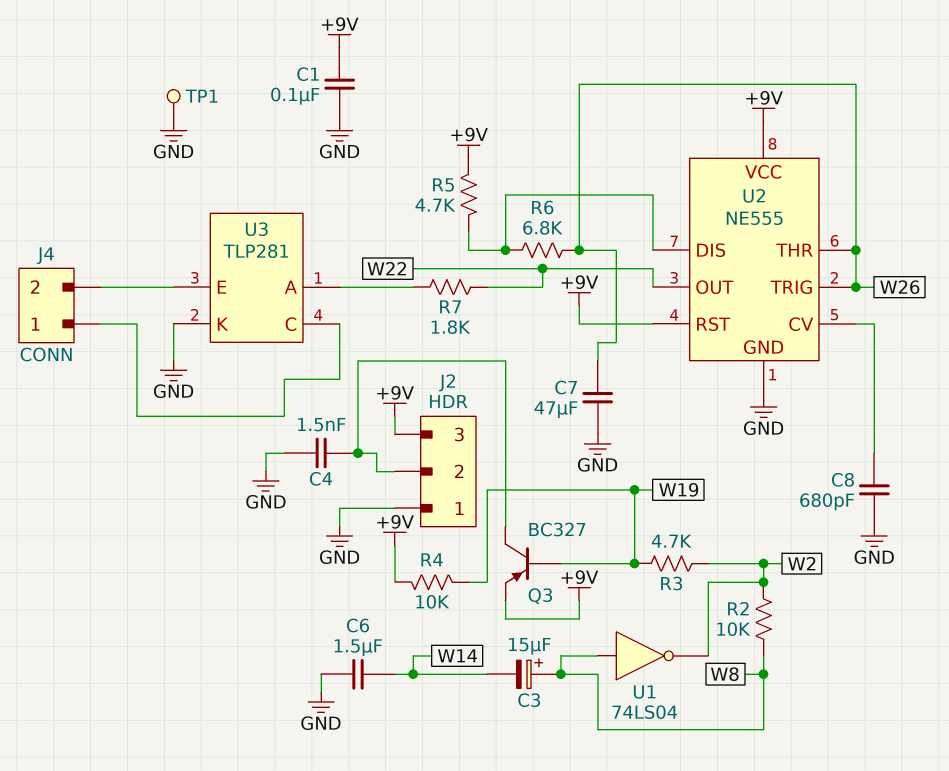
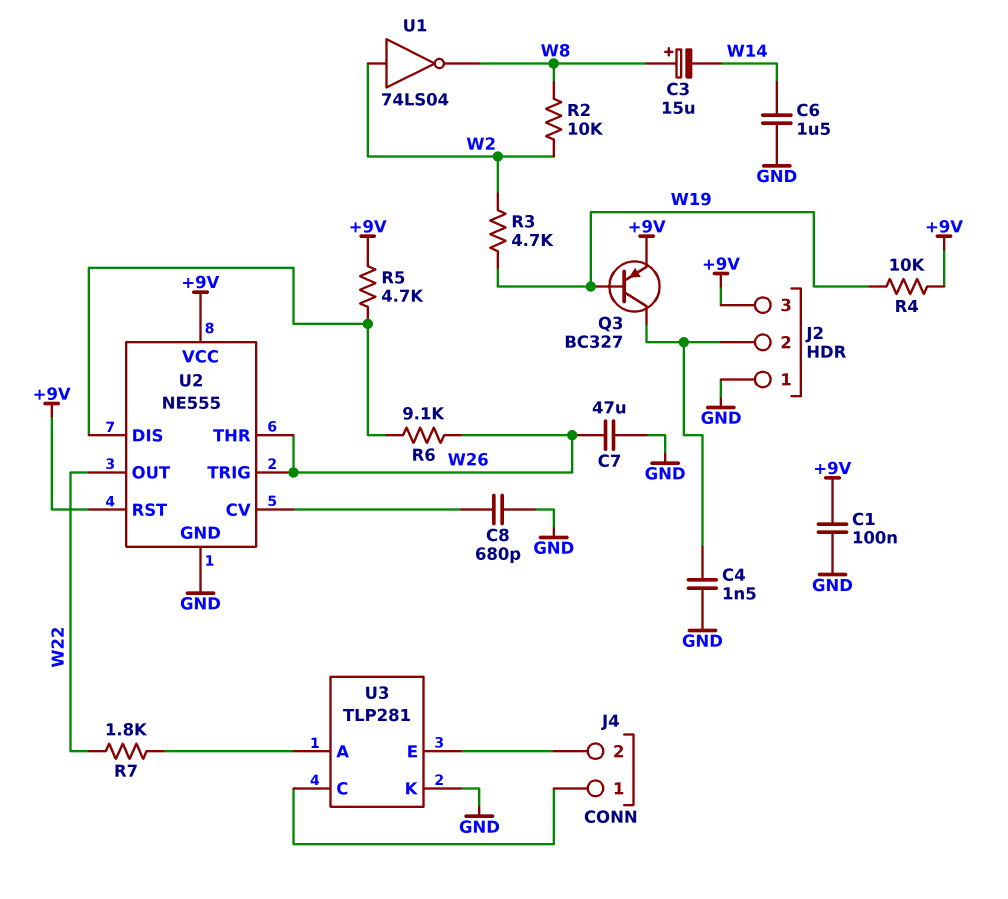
R6: 6.8k (U2/DIS, W26) -> 9.1k (U2/DIS, W26)
TP1: test point (GND) -> none
U1: NOT 74LS04 (in W8, out W2) -> NOT 74LS04 (in W2, out W8)

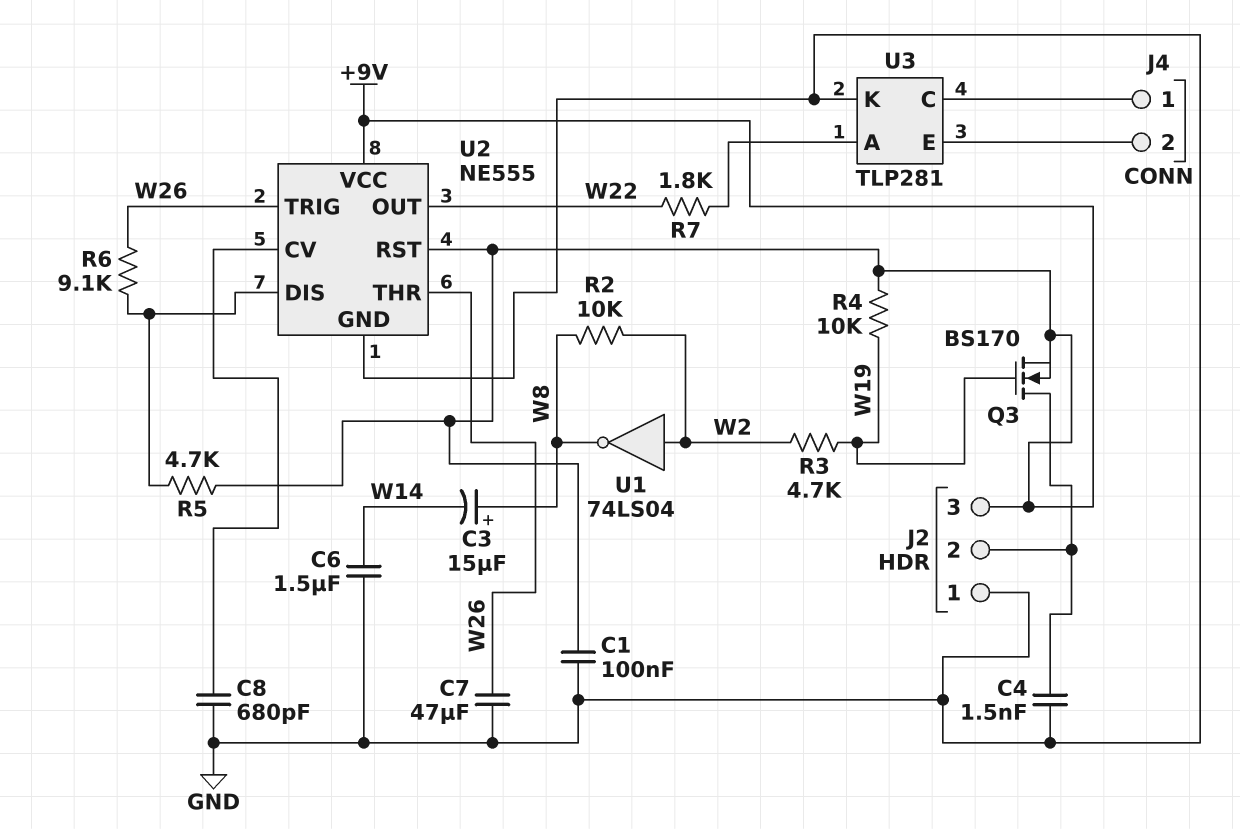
Q3: PNP BC327 (B W19, C J2/2, E +9V) -> NMOS BS170 (G W19, D J2/2, S +9V)

